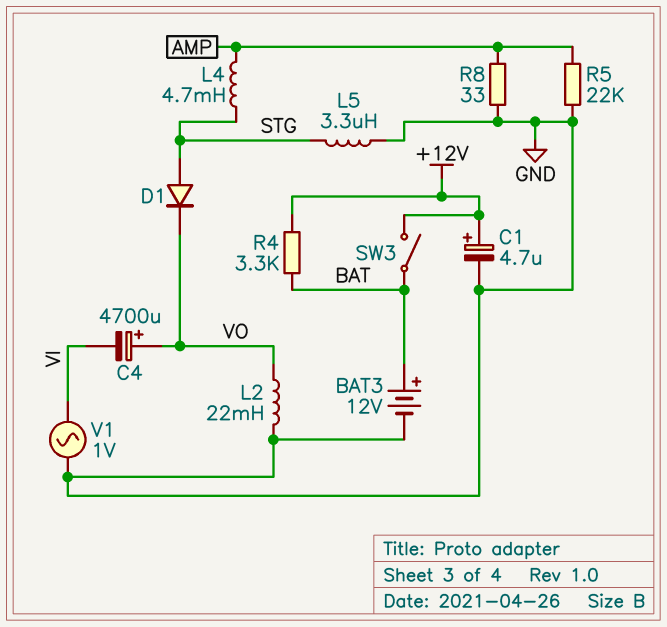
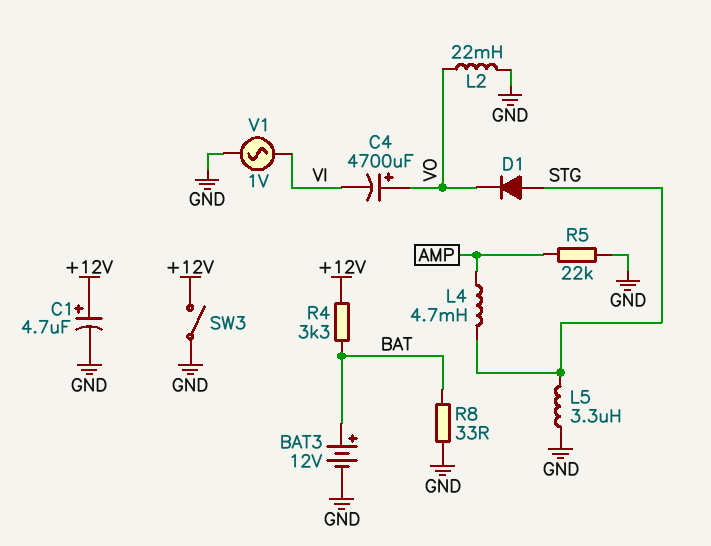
R8: 33 (AMP, GND) -> 33 (BAT, GND)
SW3: switch (+12V, BAT) -> switch (+12V, GND)

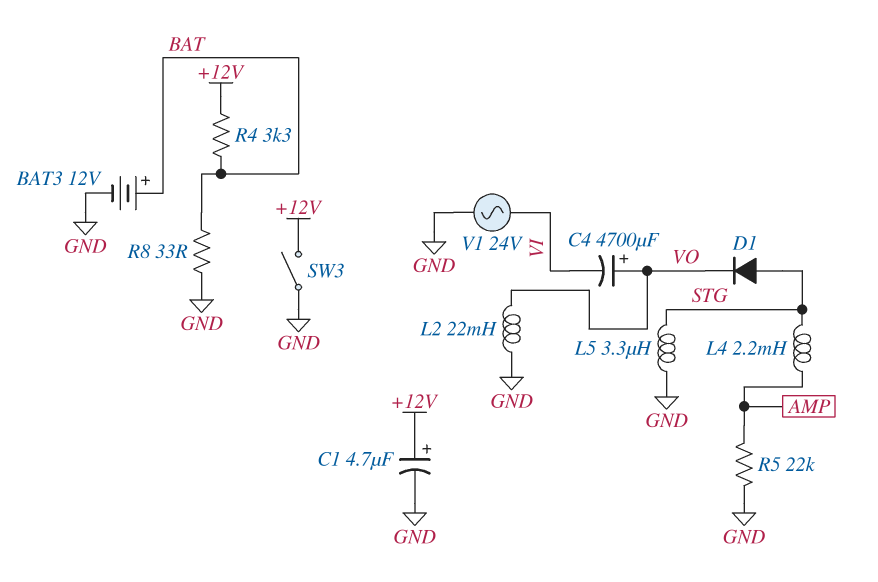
L4: 4.7mH (AMP, STG) -> 2.2mH (AMP, STG)
V1: AC 1V (GND, VI) -> AC 24V (GND, VI)

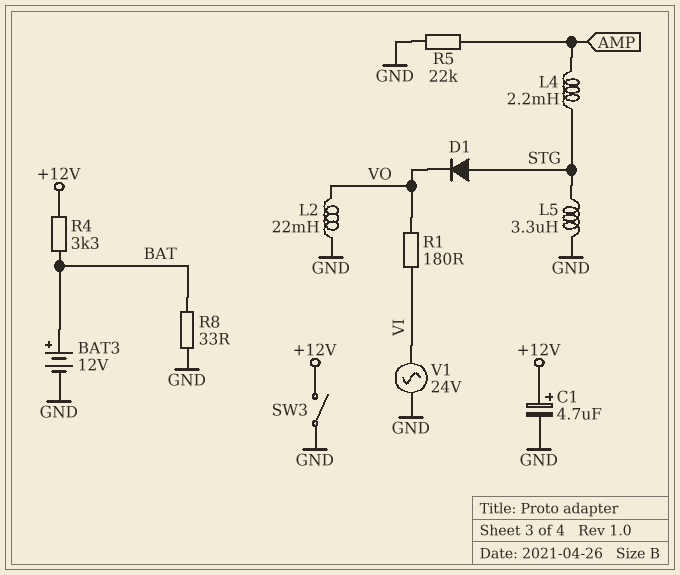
C4: 4700uF (plus VO, minus VI) -> none
R1: none -> 180 (VI, VO)

